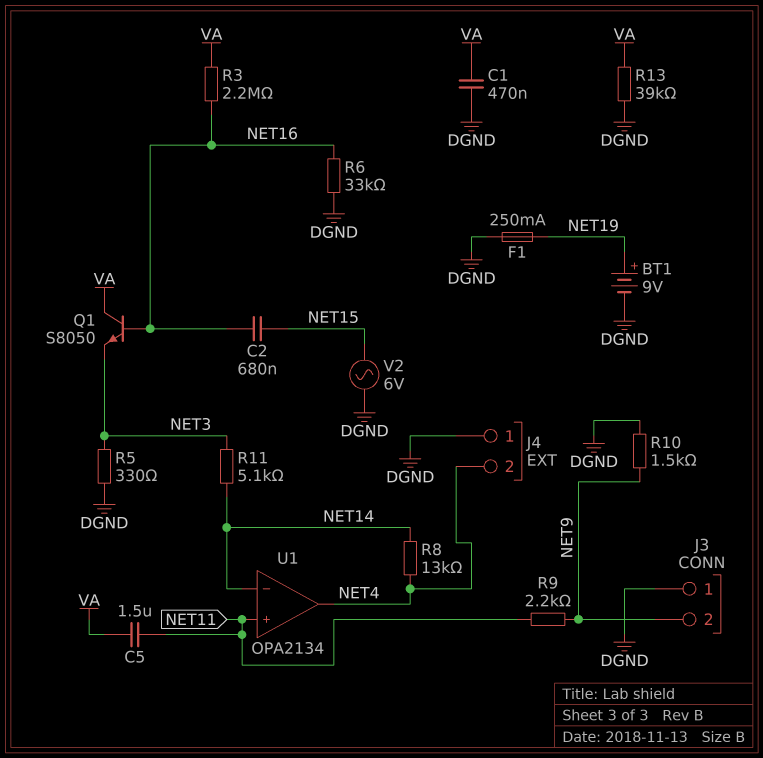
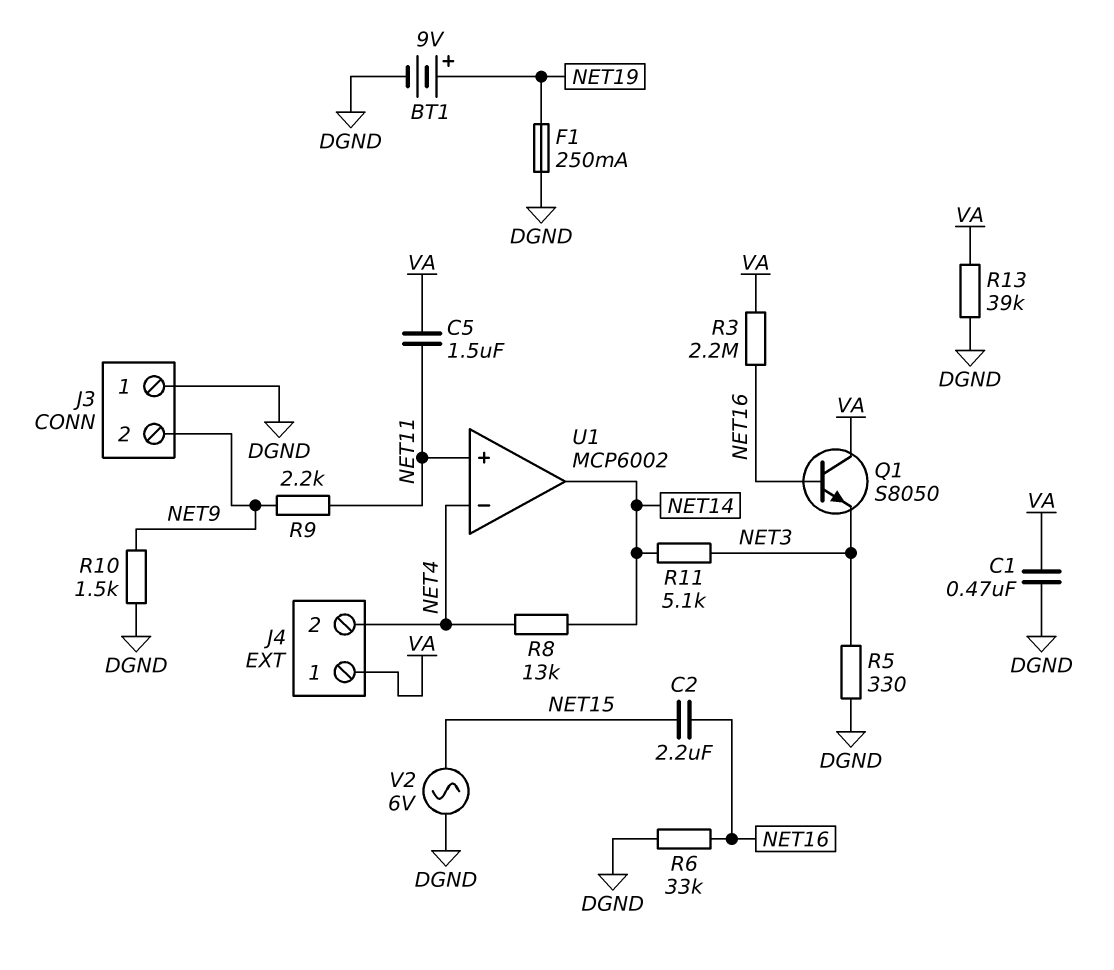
C2: 680nF (NET15, NET16) -> 2.2uF (NET15, NET16)
J4 pin 1: DGND -> VA
U1: OPA2134 -> MCP6002
U1 pin in-: NET14 -> NET4
U1 pin out: NET4 -> NET14

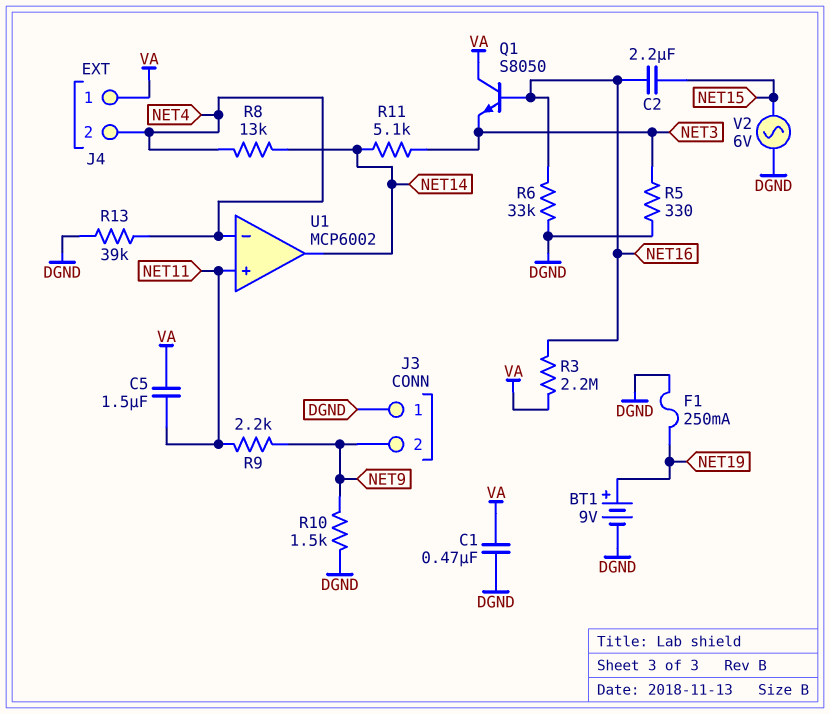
R13: 39k (DGND, VA) -> 39k (DGND, NET4)

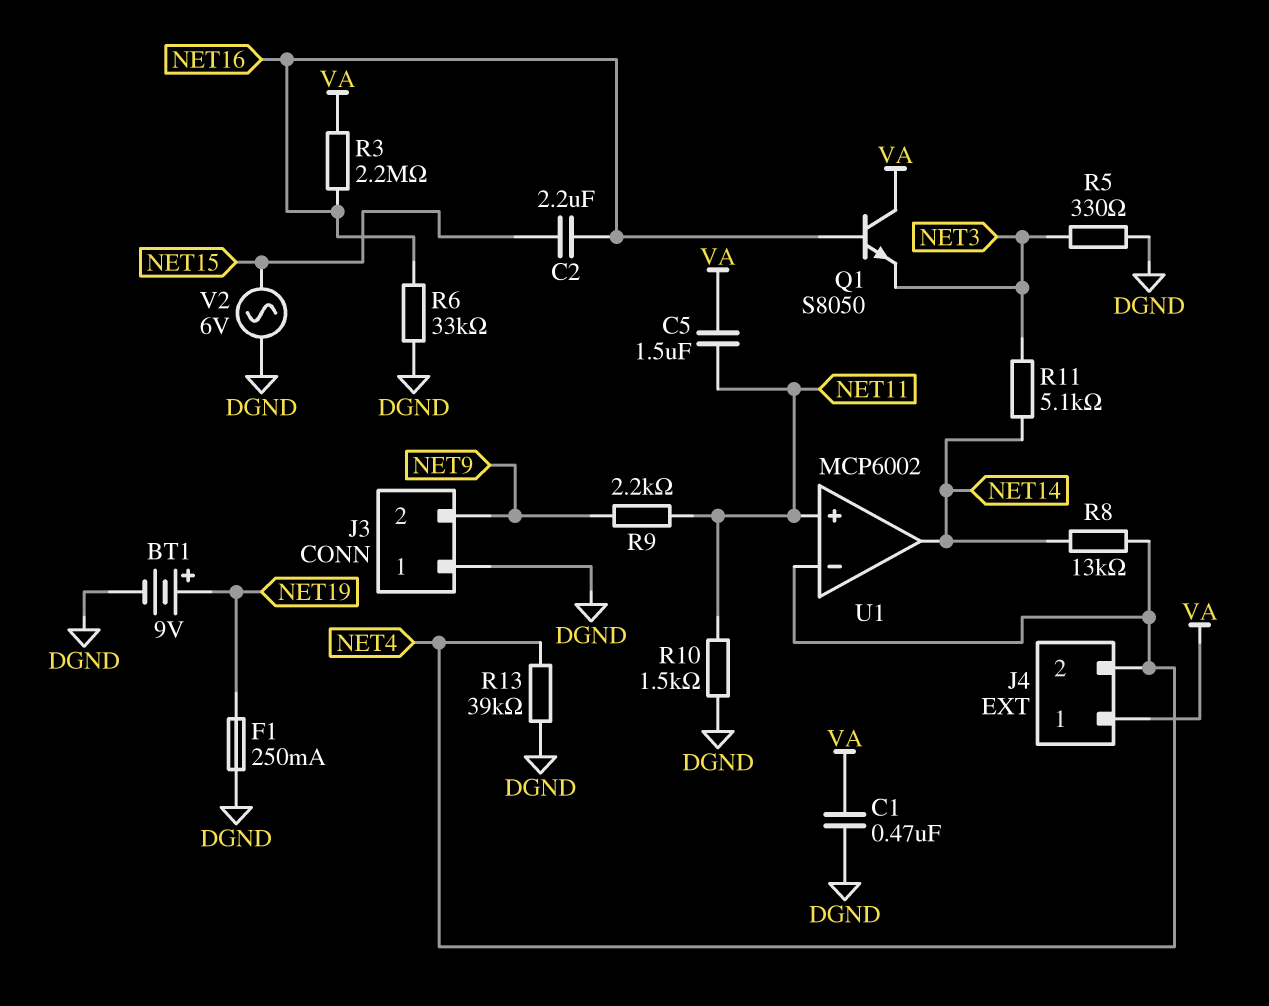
R10: 1.5k (DGND, NET9) -> 1.5k (DGND, NET11)

